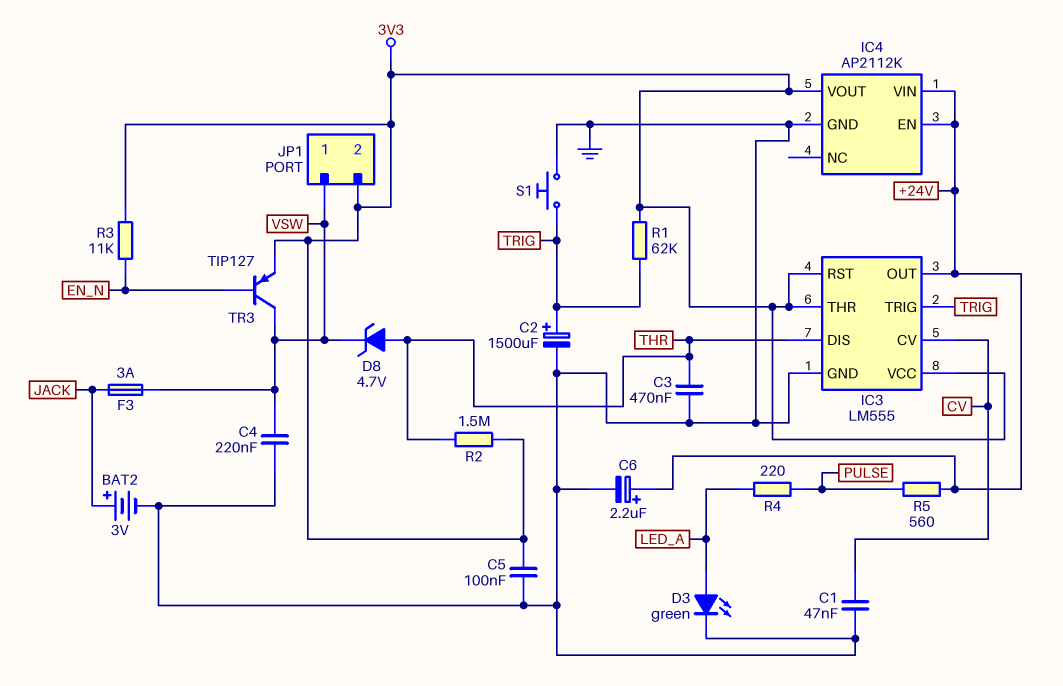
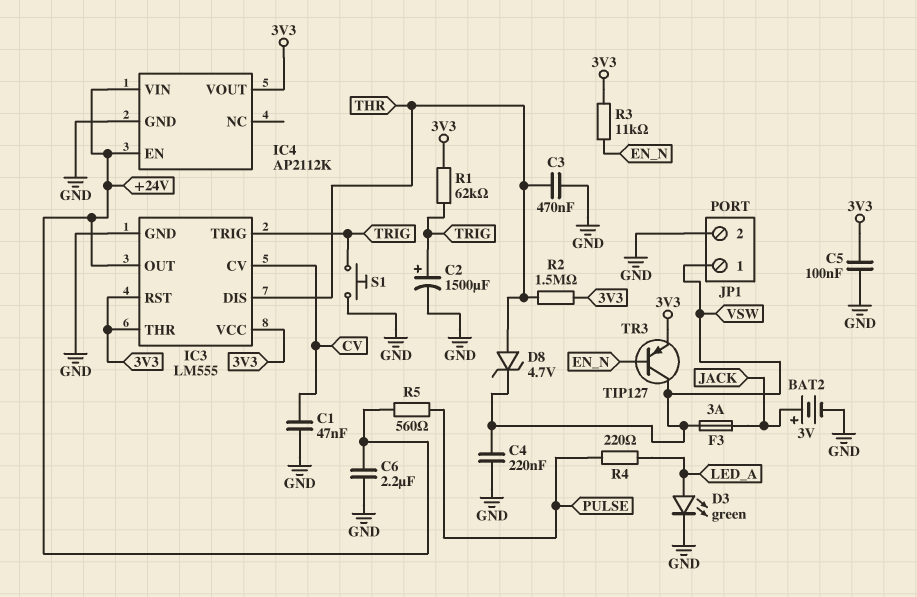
C6: 2.2uF (plus +24V, minus GND) -> 2.2uF (+24V, GND)
JP1 pin 2: 3V3 -> GND

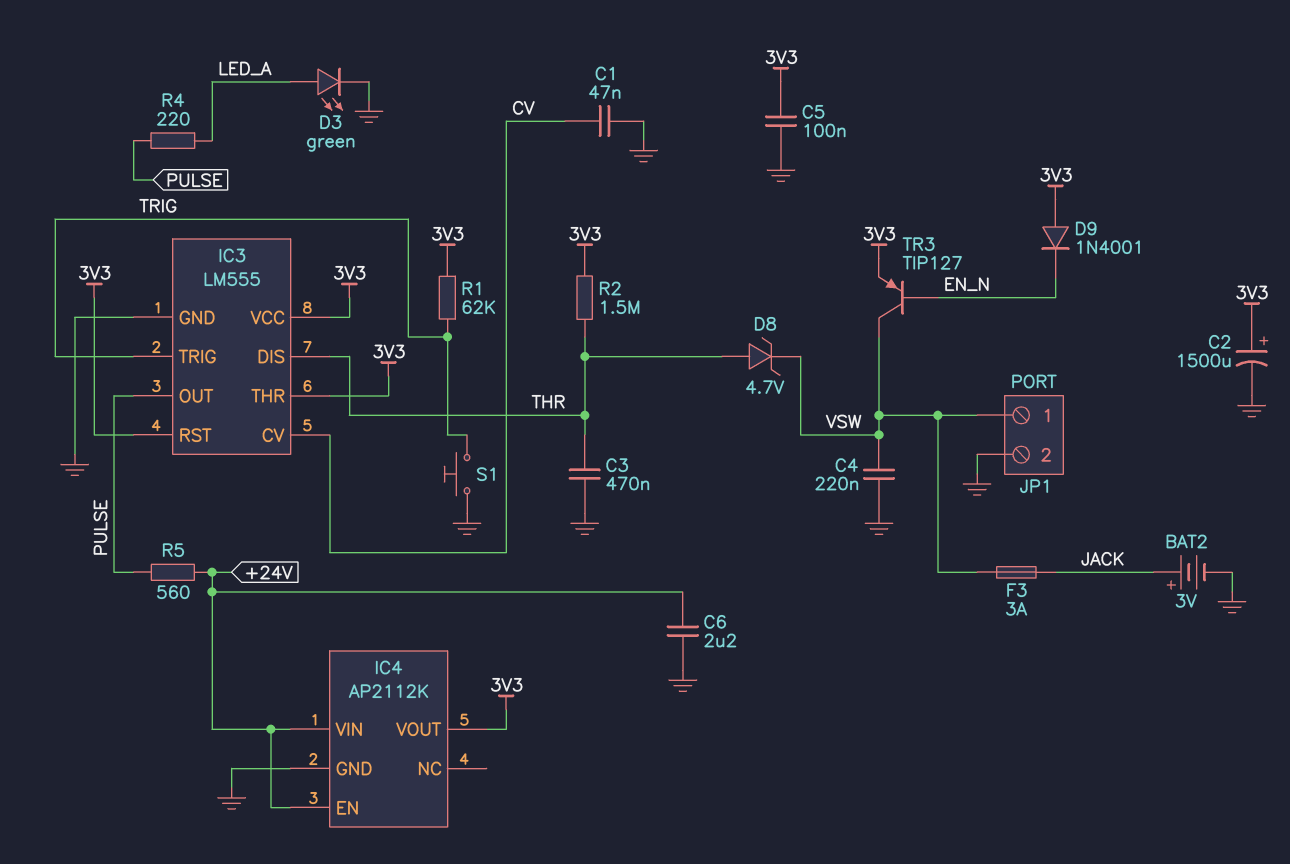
C2: 1500uF (plus TRIG, minus GND) -> 1500uF (plus 3V3, minus GND)
D9: none -> diode 1N4001 (A 3V3, K EN_N)
IC3 pin OUT: +24V -> PULSE
R3: 11k (3V3, EN_N) -> none

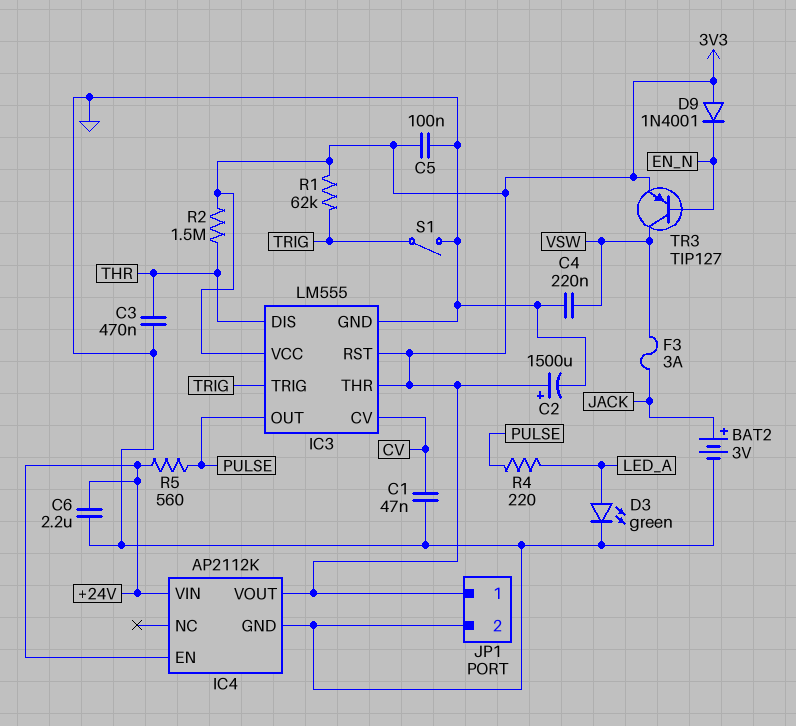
D8: zener 4.7V (A THR, K VSW) -> none
JP1 pin 1: VSW -> 3V3
S1: button (GND, TRIG) -> switch (GND, TRIG)

